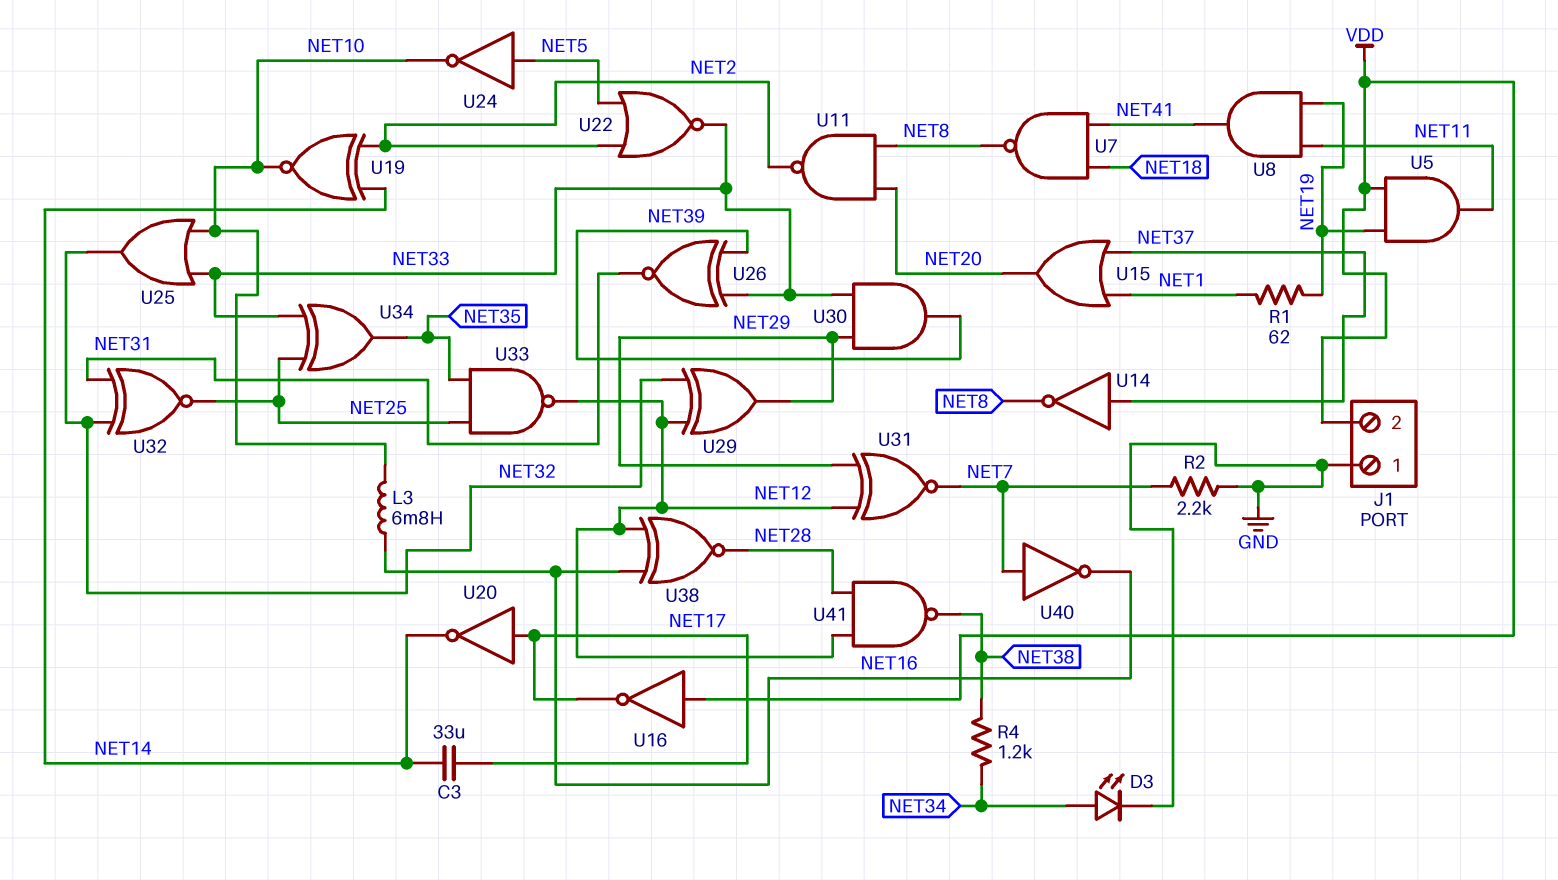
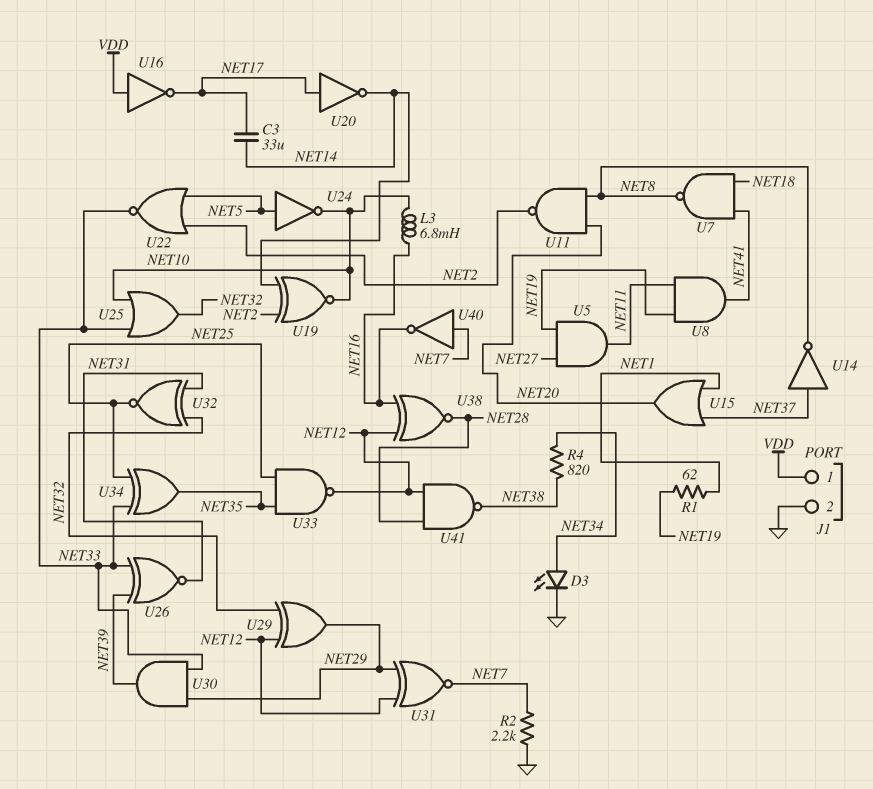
J1 pin 1: GND -> VDD
J1 pin 2: VDD -> GND
R4: 1.2k (NET34, NET38) -> 820 (NET34, NET38)
U5: AND (in NET19, in VDD, out NET11) -> AND (in NET19, in NET27, out NET11)

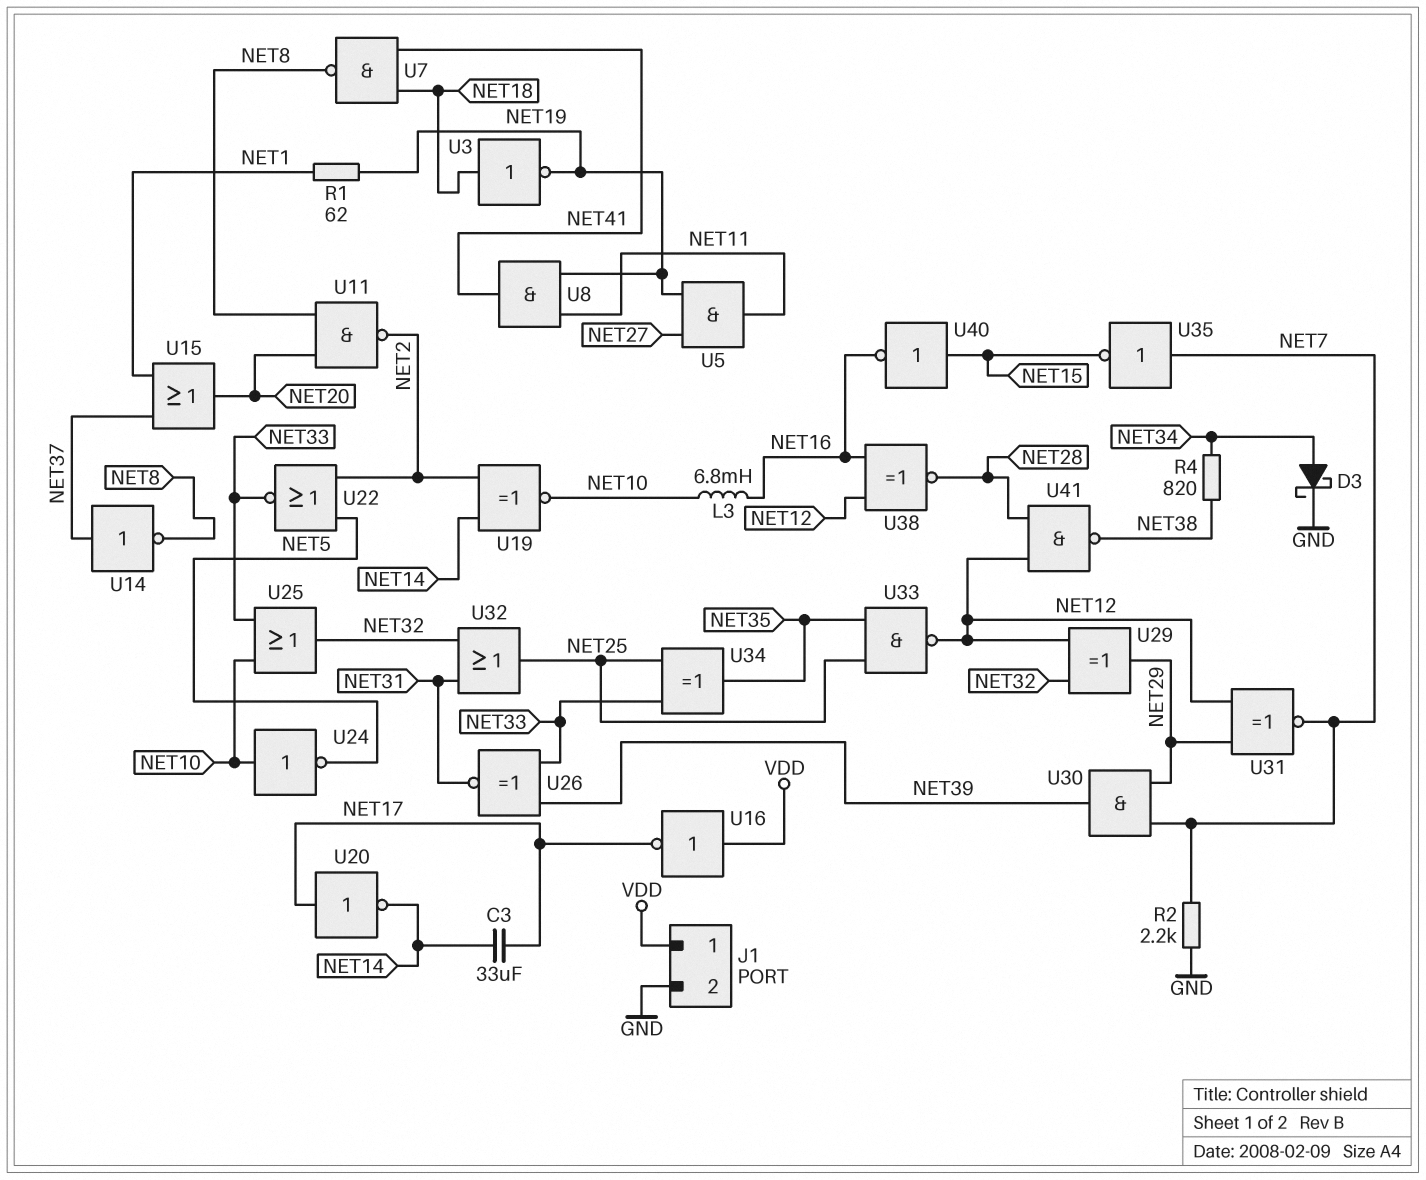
D3: LED (A NET34, K GND) -> schottky (A NET34, K GND)
U3: none -> NOT (in NET18, out NET19)
U24: NOT (in NET5, out NET10) -> NOT (in NET10, out NET5)
U30: AND (in NET29, in NET33, out NET39) -> AND (in NET7, in NET29, out NET39)
U32: XNOR (in NET31, in NET32, out NET25) -> OR (in NET31, in NET32, out NET25)
U35: none -> NOT (in NET7, out NET15)
U40: NOT (in NET7, out NET16) -> NOT (in NET15, out NET16)

